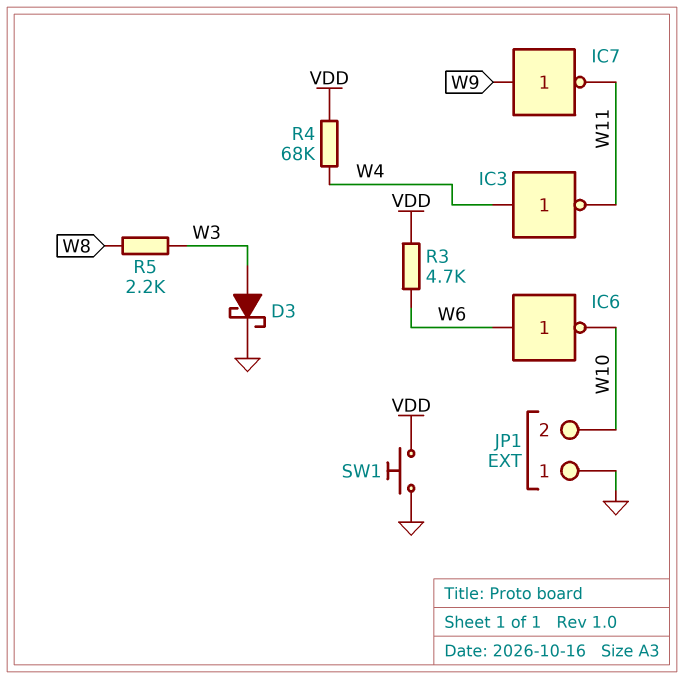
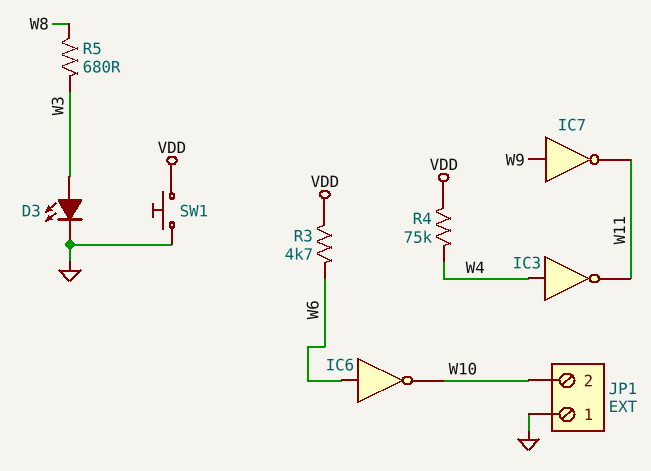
D3: schottky (A W3, K GND) -> LED (A W3, K GND)
R4: 68k (VDD, W4) -> 75k (VDD, W4)
R5: 2.2k (W3, W8) -> 680 (W3, W8)

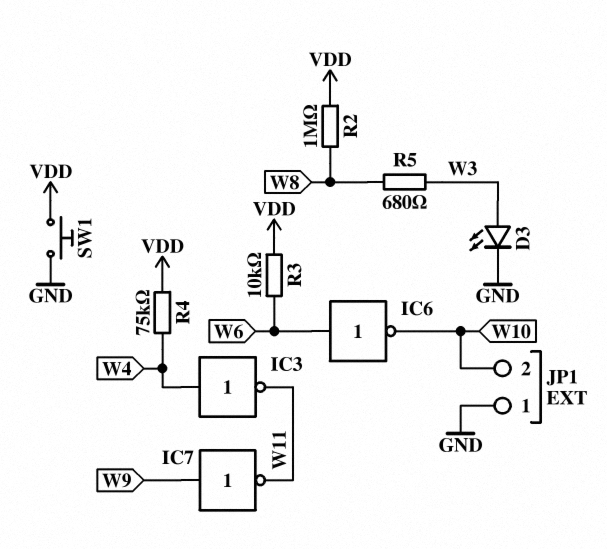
R2: none -> 1M (VDD, W8)
R3: 4.7k (VDD, W6) -> 10k (VDD, W6)

